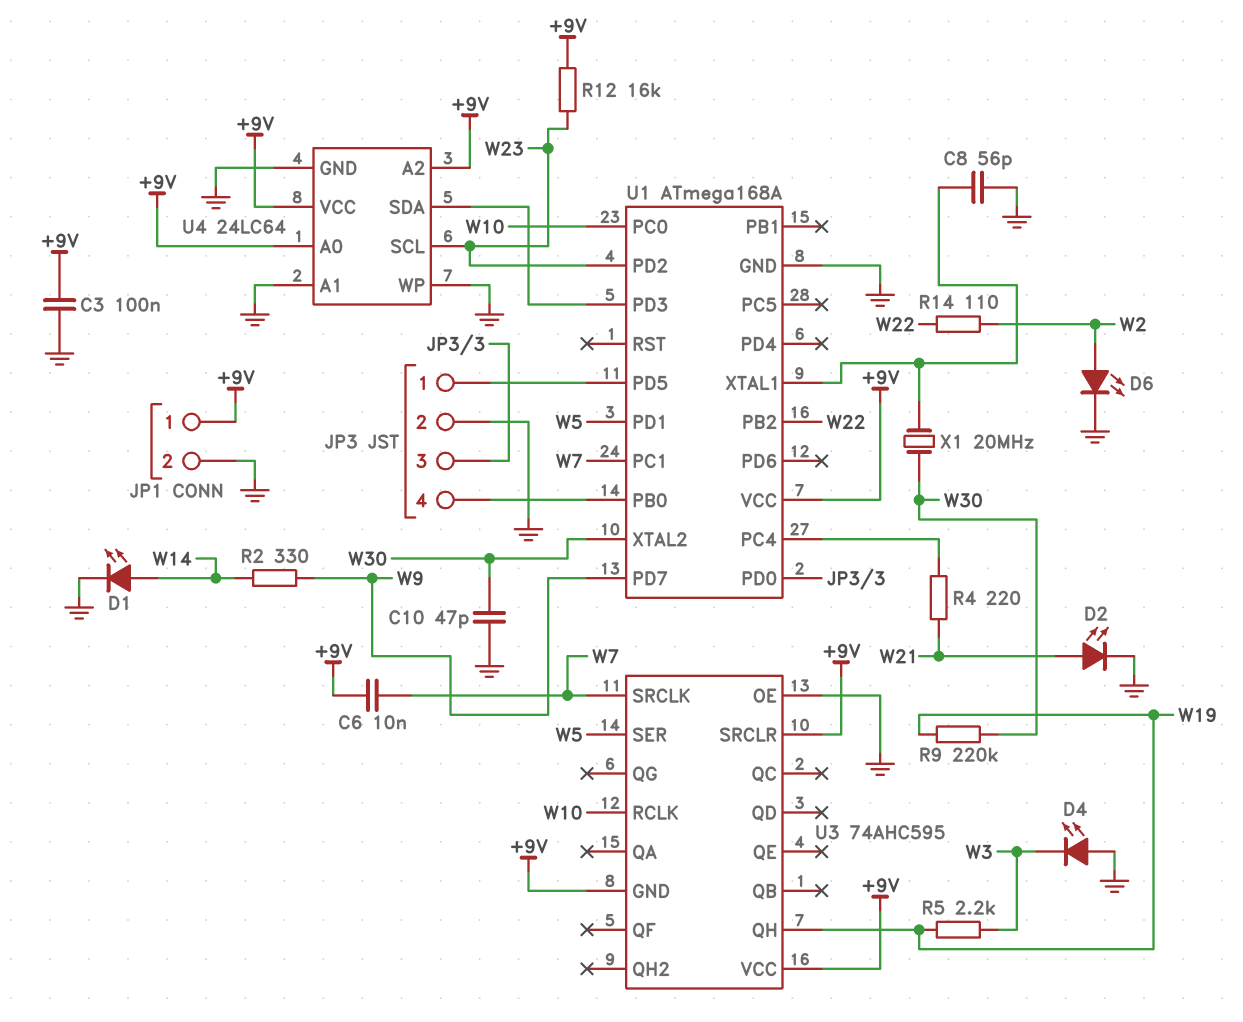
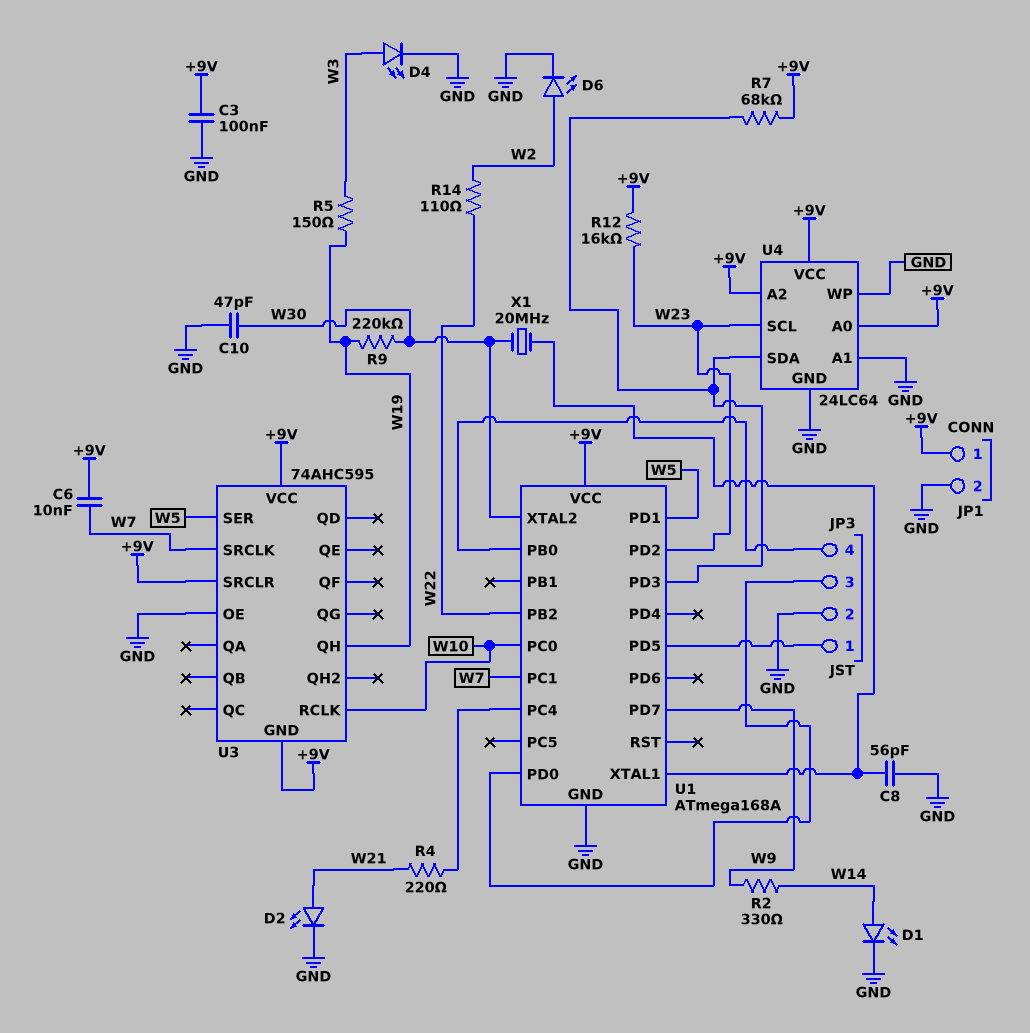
D4: LED (A GND, K W3) -> LED (A W3, K GND)
R5: 2.2k (W3, W19) -> 150 (W3, W19)
R7: none -> 68k (+9V, U1/PD3)

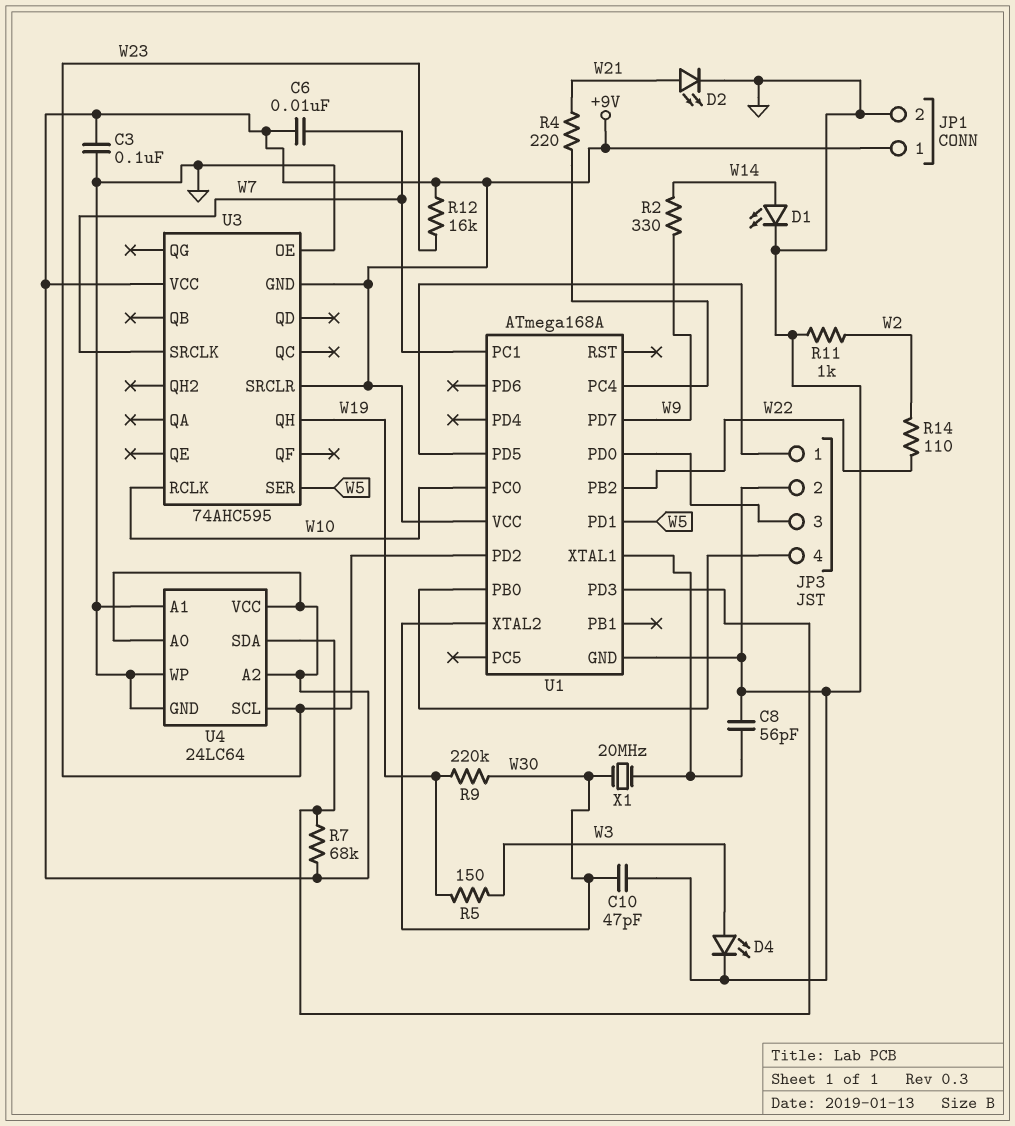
D6: LED (A W2, K GND) -> none
R11: none -> 1k (GND, W2)

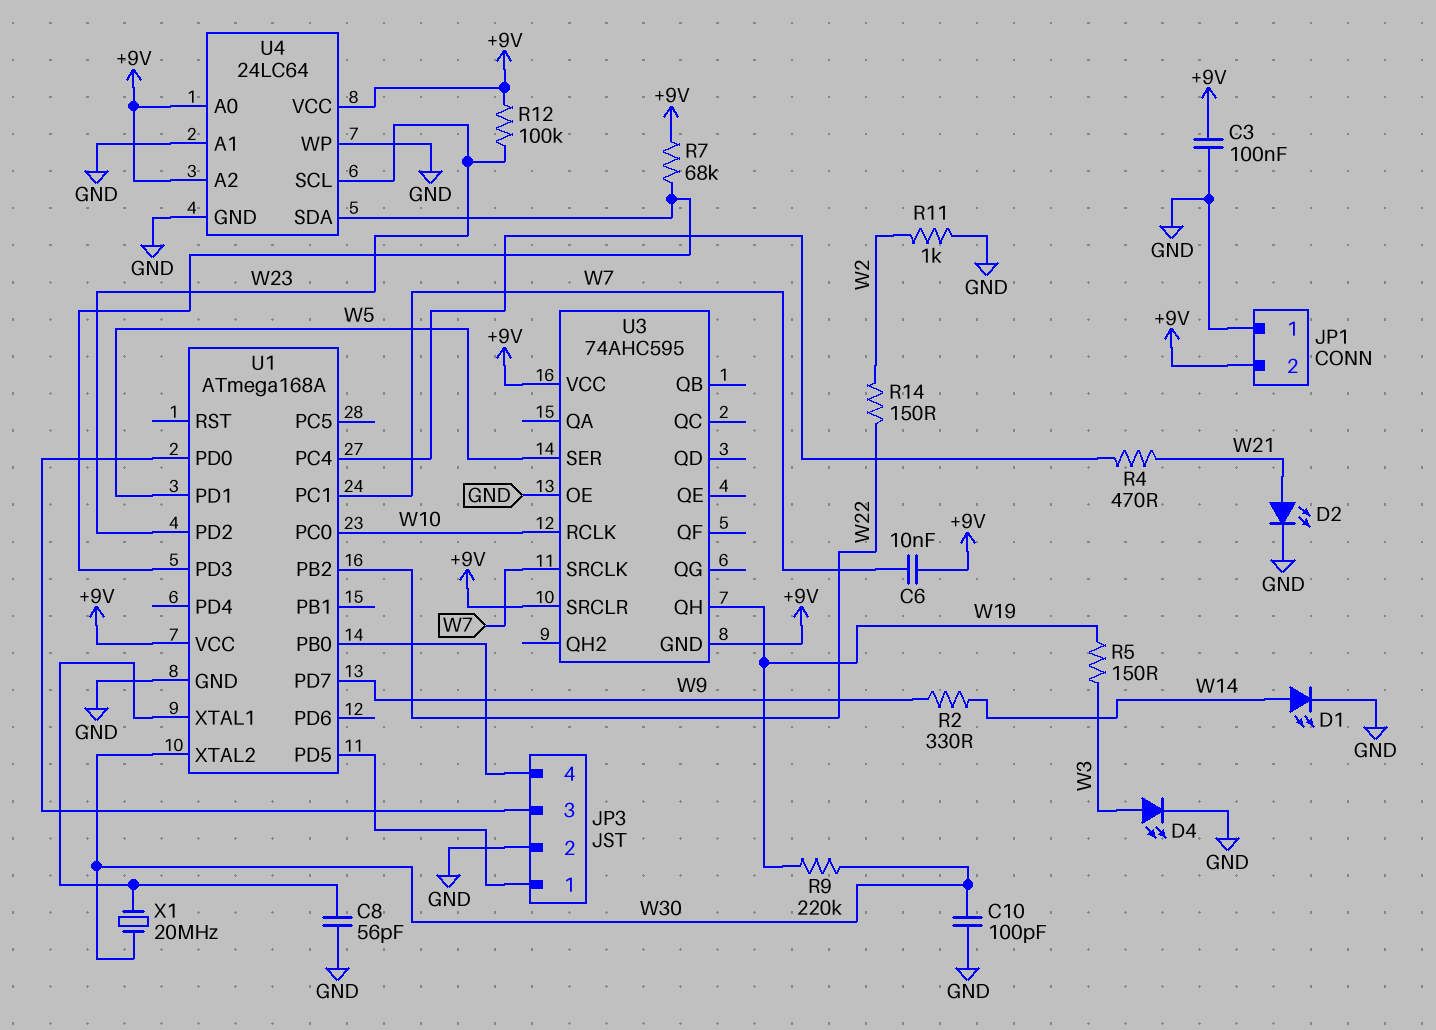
C10: 47pF (GND, W30) -> 100pF (GND, W30)
JP1 pin 1: +9V -> GND
JP1 pin 2: GND -> +9V
R4: 220 (U1/PC4, W21) -> 470 (U1/PC4, W21)
R12: 16k (+9V, W23) -> 100k (+9V, W23)
R14: 110 (W2, W22) -> 150 (W2, W22)

